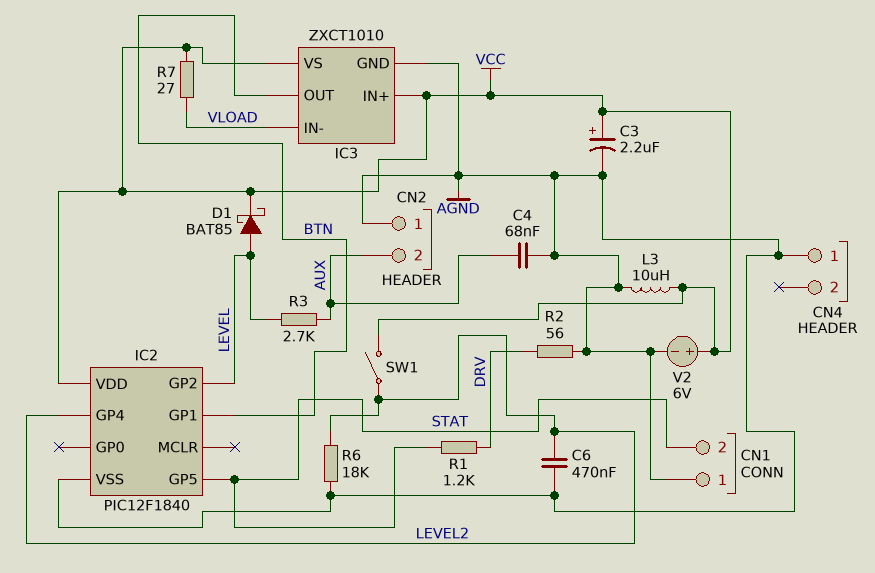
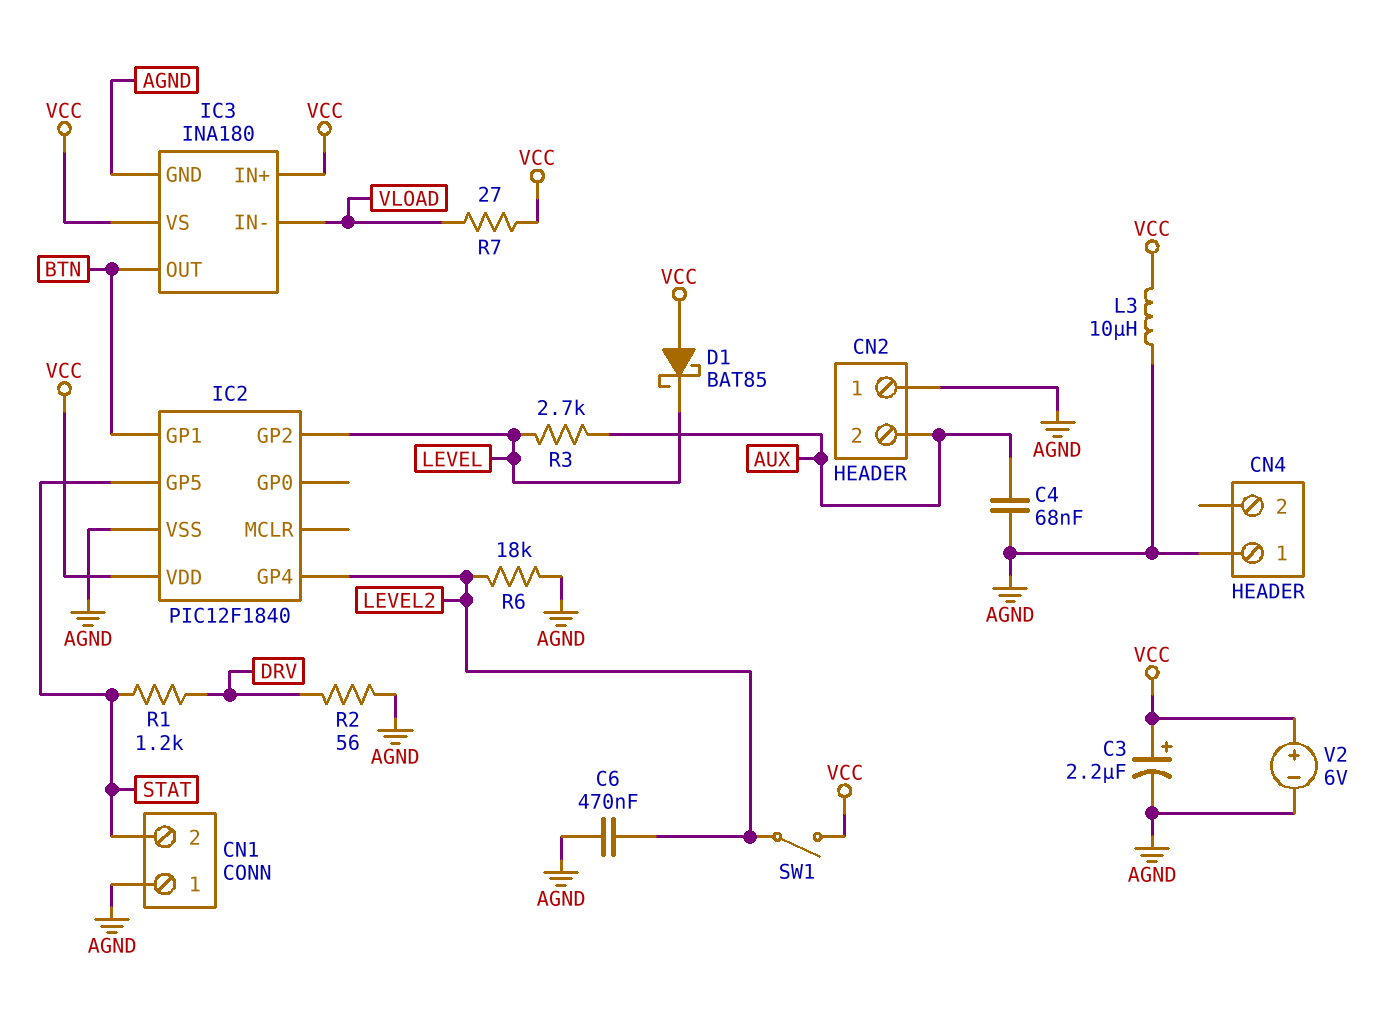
D1: schottky BAT85 (A LEVEL, K VCC) -> schottky BAT85 (A VCC, K LEVEL)
IC3: ZXCT1010 -> INA180

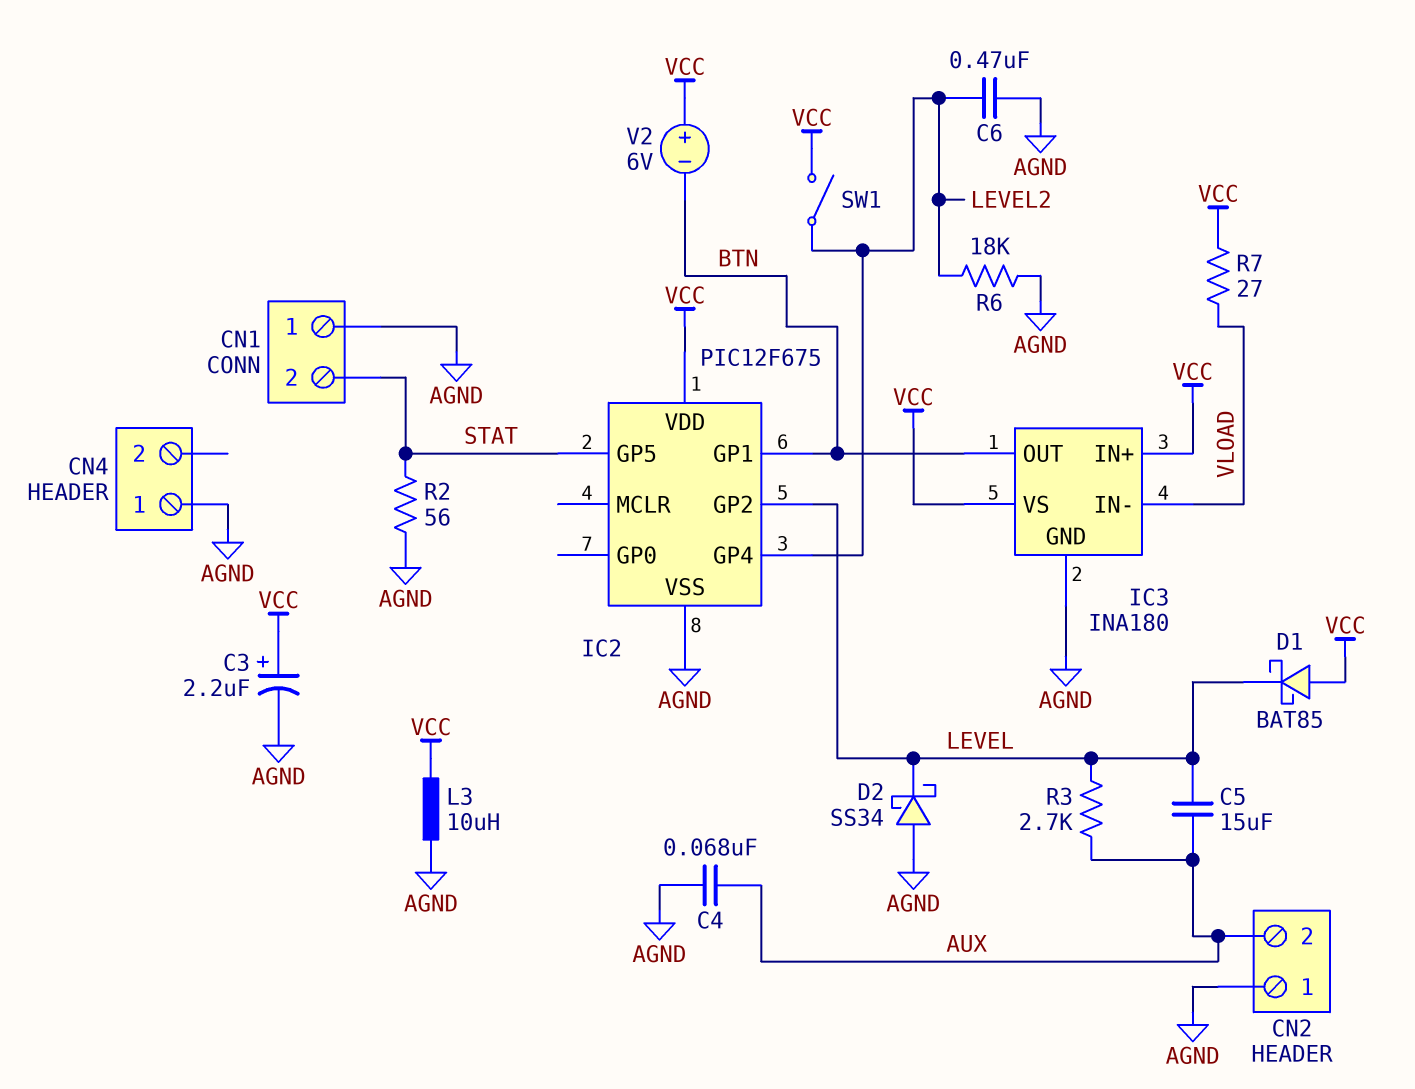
C5: none -> 15uF (AUX, LEVEL)
D2: none -> schottky SS34 (A AGND, K LEVEL)
IC2: PIC12F1840 -> PIC12F675
R1: 1.2k (DRV, STAT) -> none
R2: 56 (AGND, DRV) -> 56 (AGND, STAT)
V2: 6V (plus VCC, minus AGND) -> 6V (plus VCC, minus BTN)

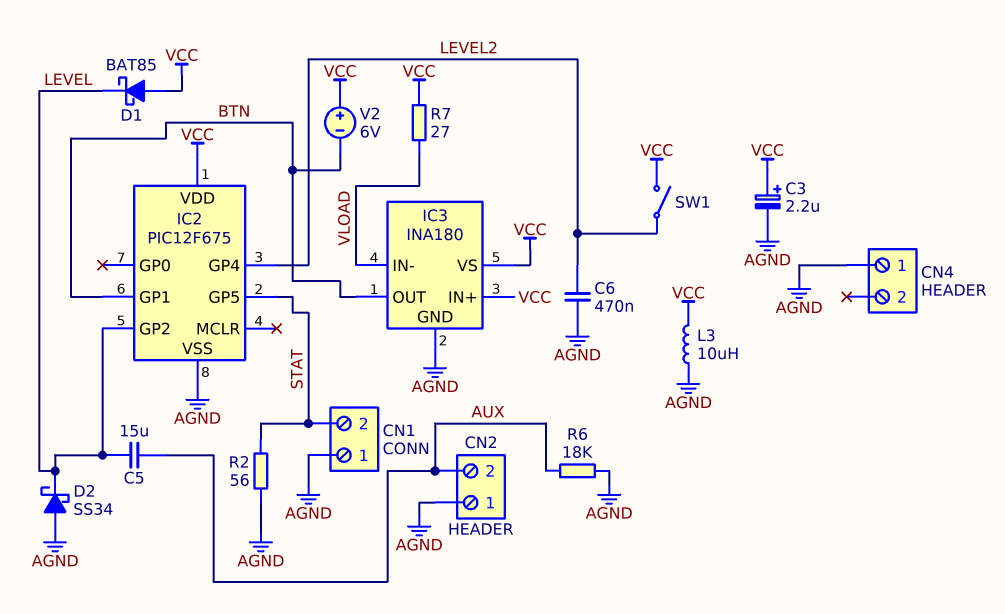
C4: 68nF (AGND, AUX) -> none
R3: 2.7k (AUX, LEVEL) -> none
R6: 18k (AGND, LEVEL2) -> 18k (AGND, AUX)

